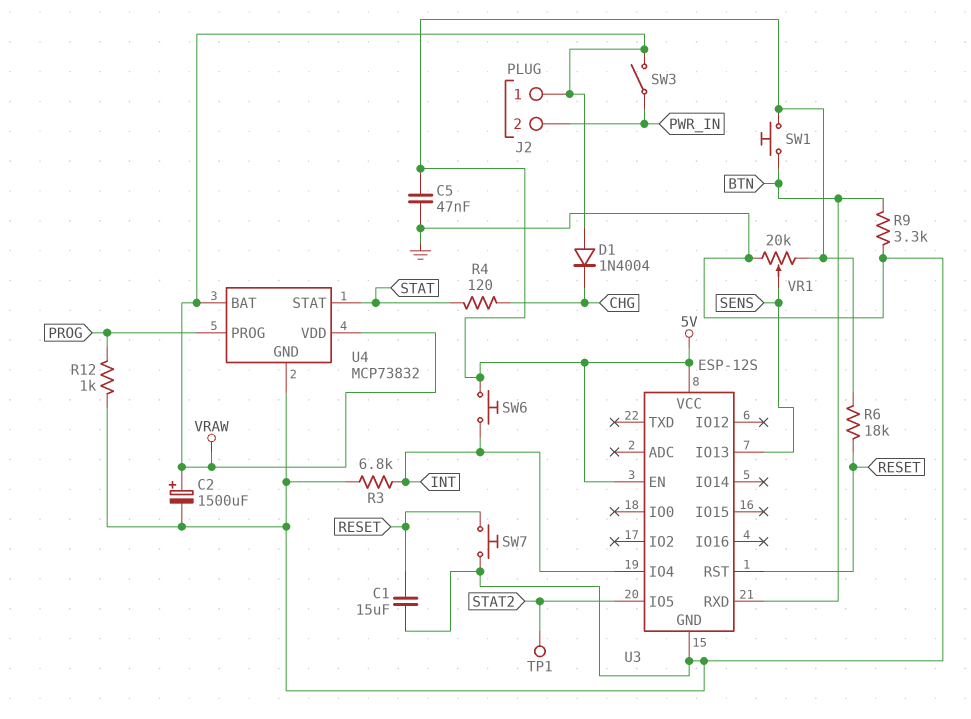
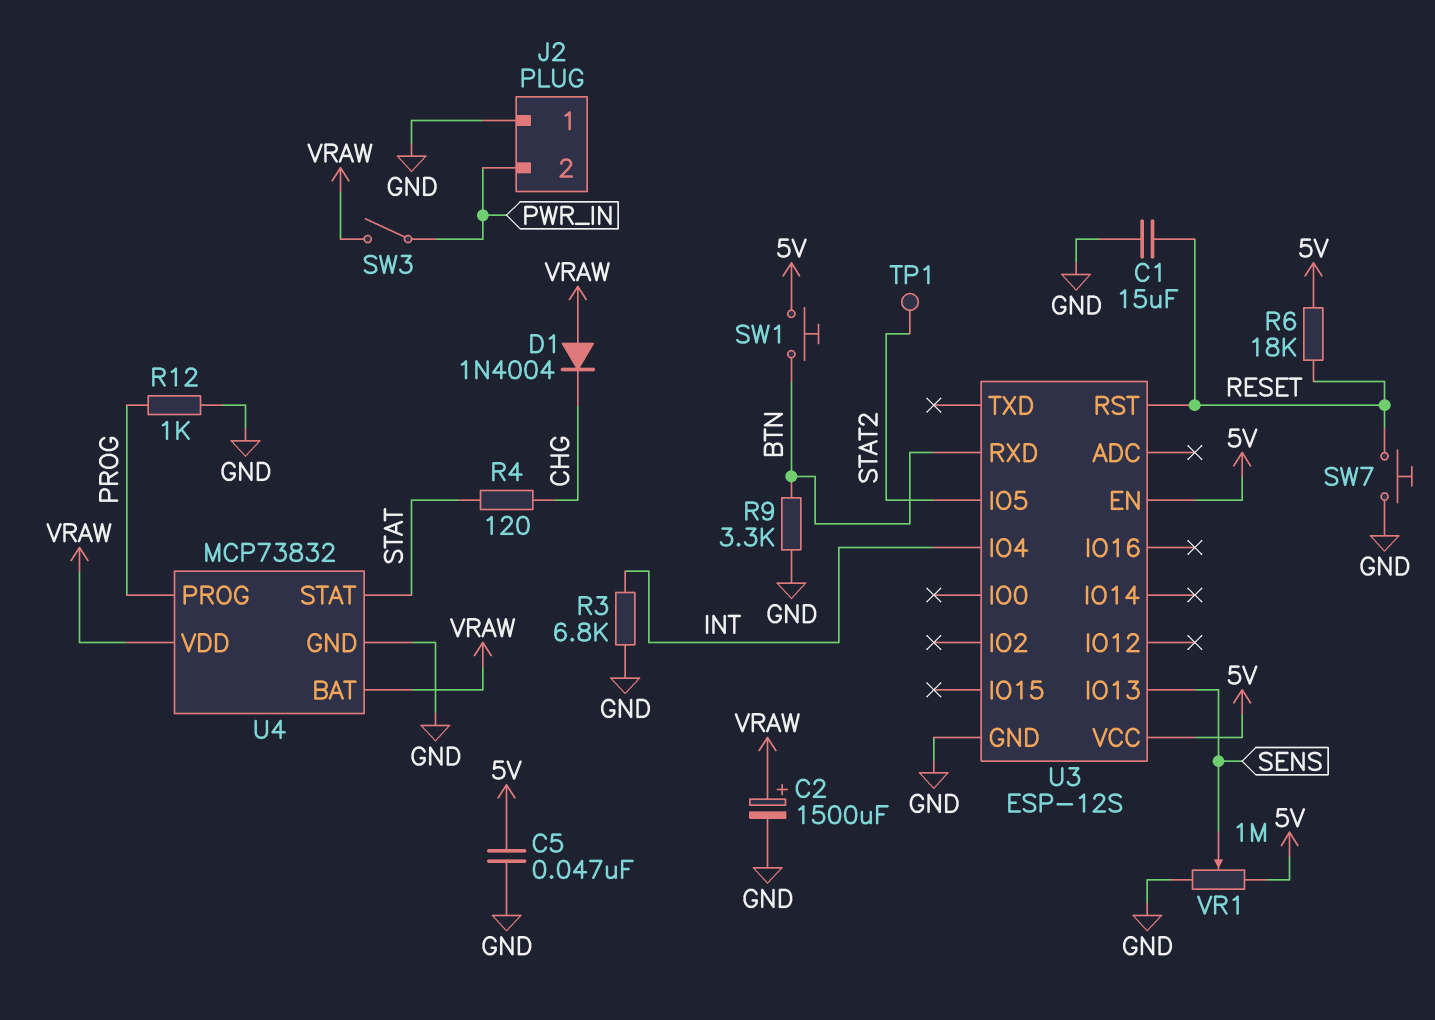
J2 pin 1: VRAW -> GND
SW6: button (5V, INT) -> none
VR1: 20k (5V, GND, wiper SENS) -> 1M (5V, GND, wiper SENS)

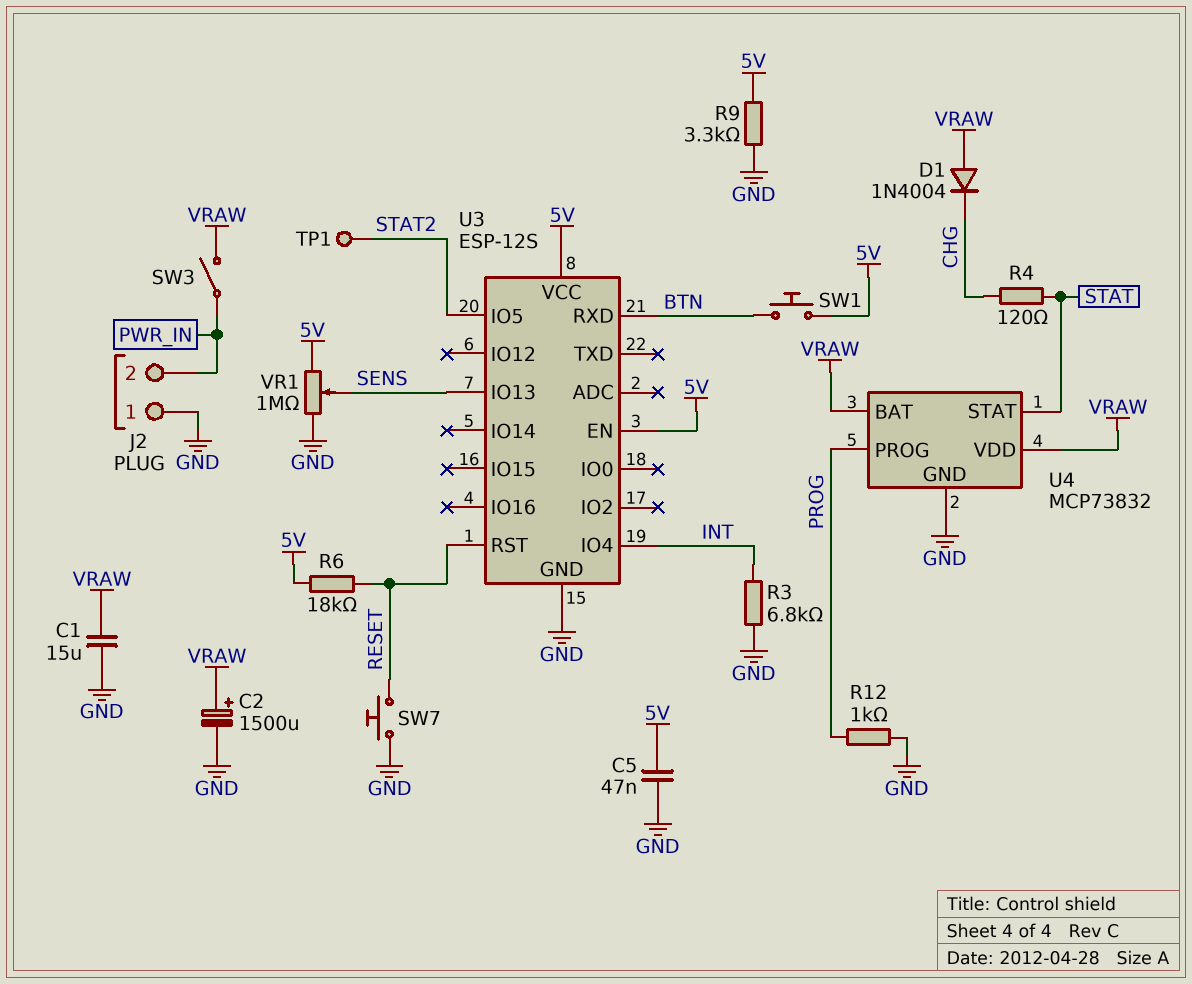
C1: 15uF (GND, RESET) -> 15uF (GND, VRAW)
R9: 3.3k (BTN, GND) -> 3.3k (5V, GND)

